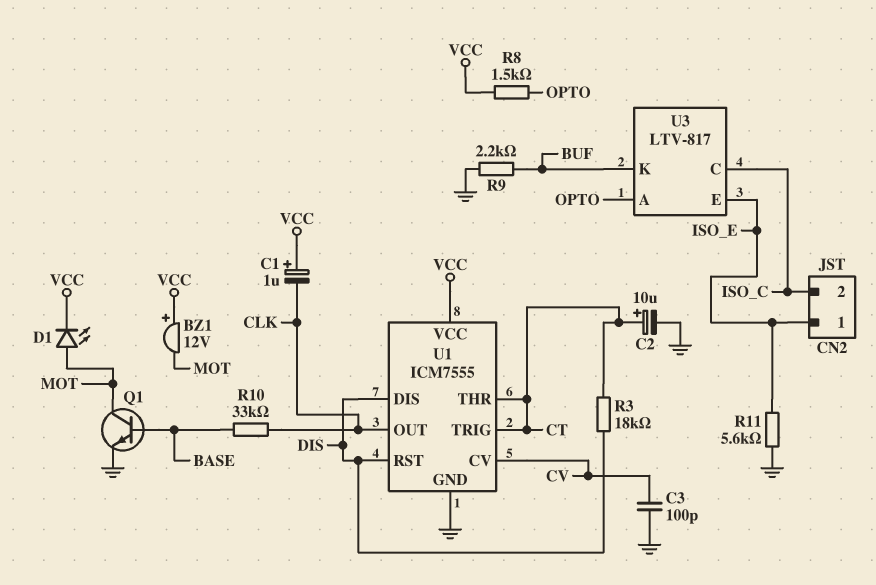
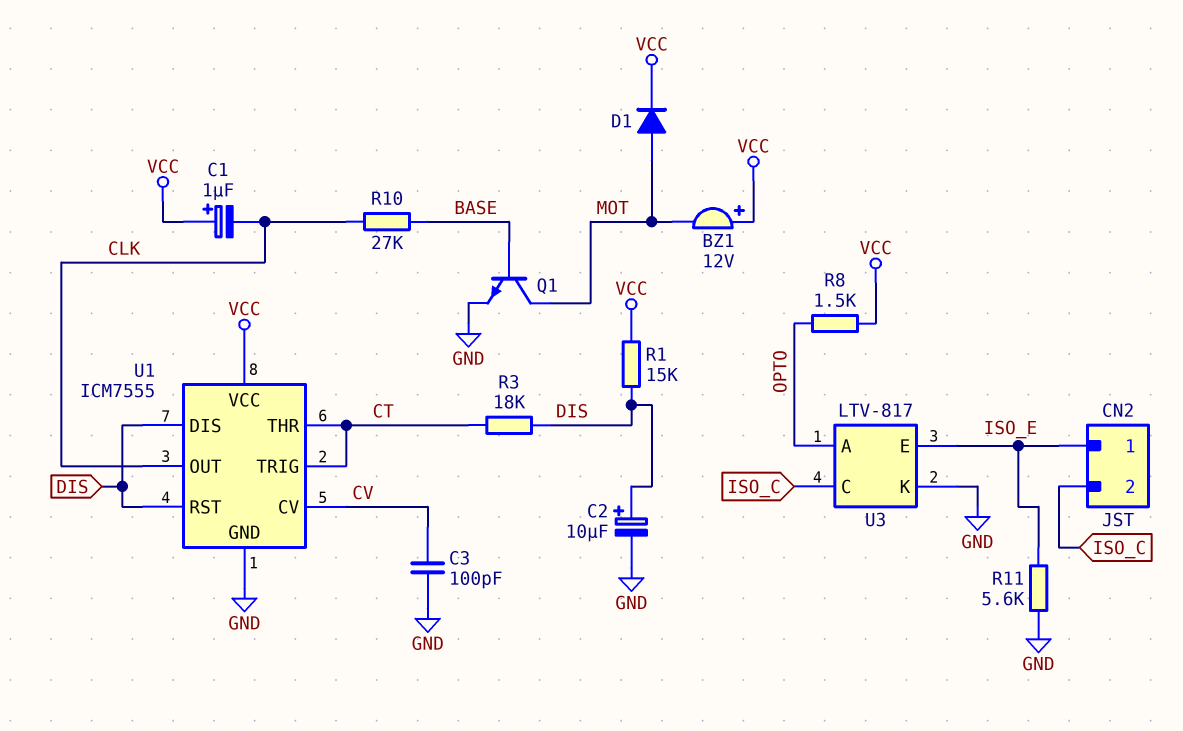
C2: 10uF (plus CT, minus GND) -> 10uF (plus DIS, minus GND)
D1: LED (A MOT, K VCC) -> diode (A MOT, K VCC)
R1: none -> 15k (DIS, VCC)
R9: 2.2k (BUF, GND) -> none
R10: 33k (BASE, CLK) -> 27k (BASE, CLK)
U3 pin K: BUF -> GND

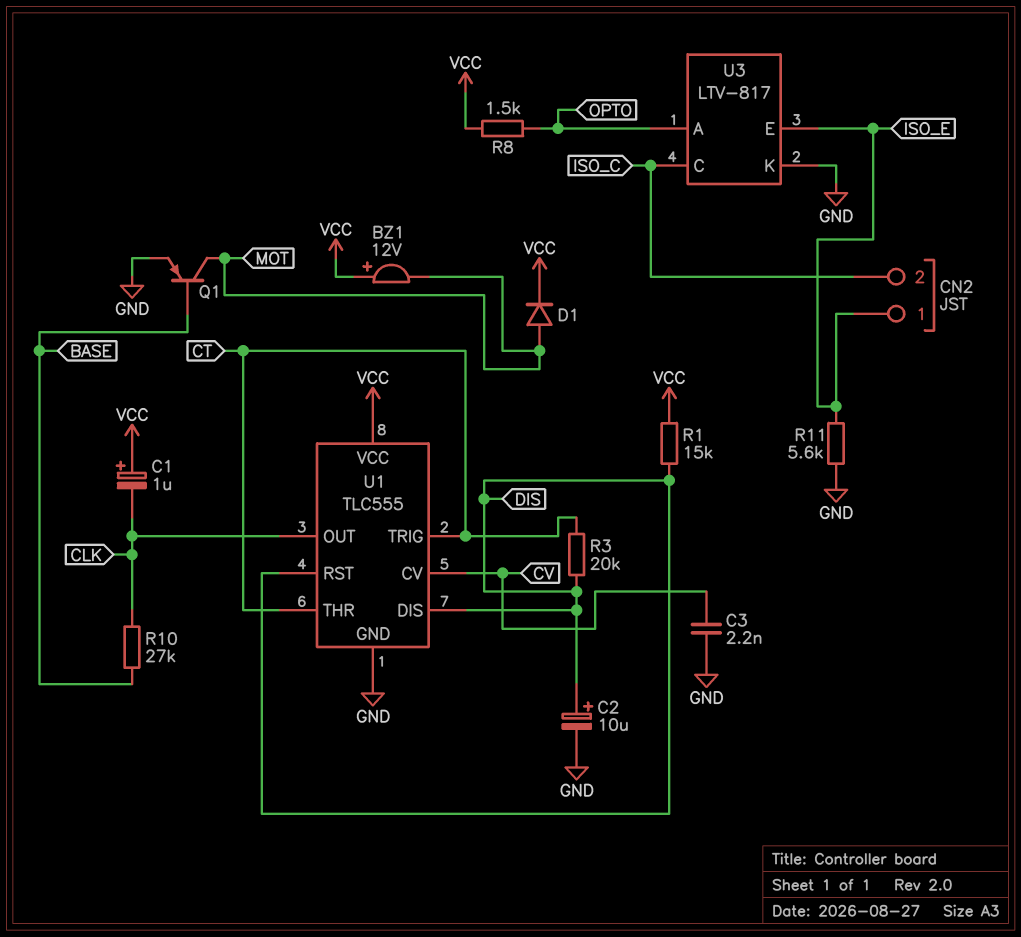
C3: 100pF (CV, GND) -> 2.2nF (CV, GND)
Q1: NPN (B BASE, C MOT, E GND) -> PNP (B BASE, C MOT, E GND)
R3: 18k (CT, DIS) -> 20k (CT, DIS)
U1: ICM7555 -> TLC555

